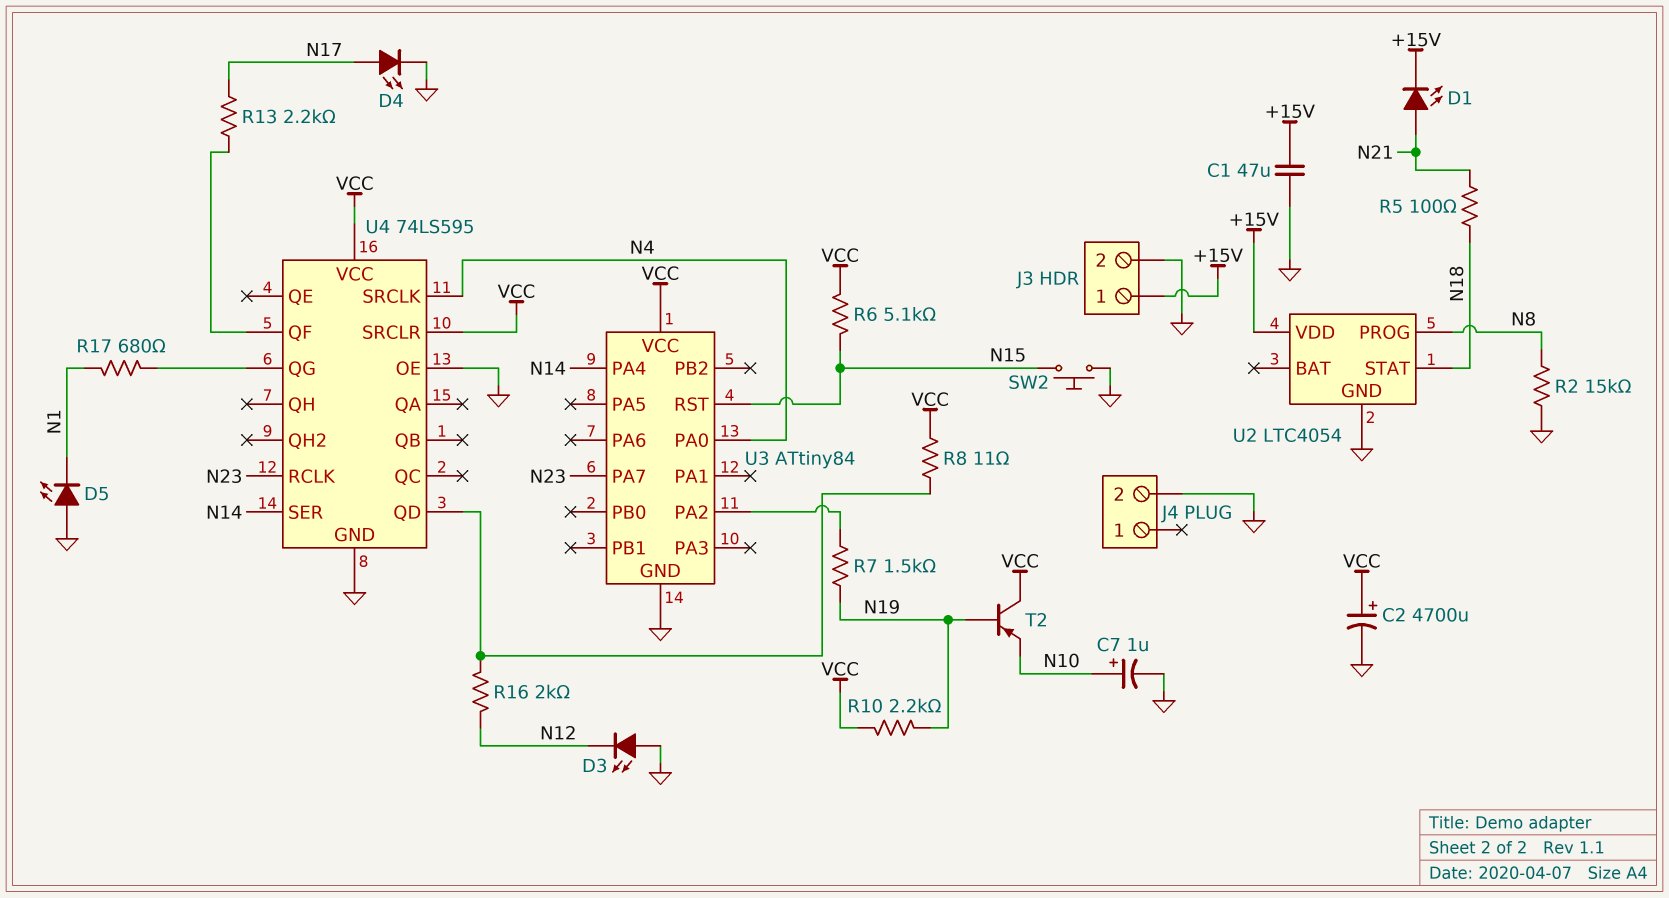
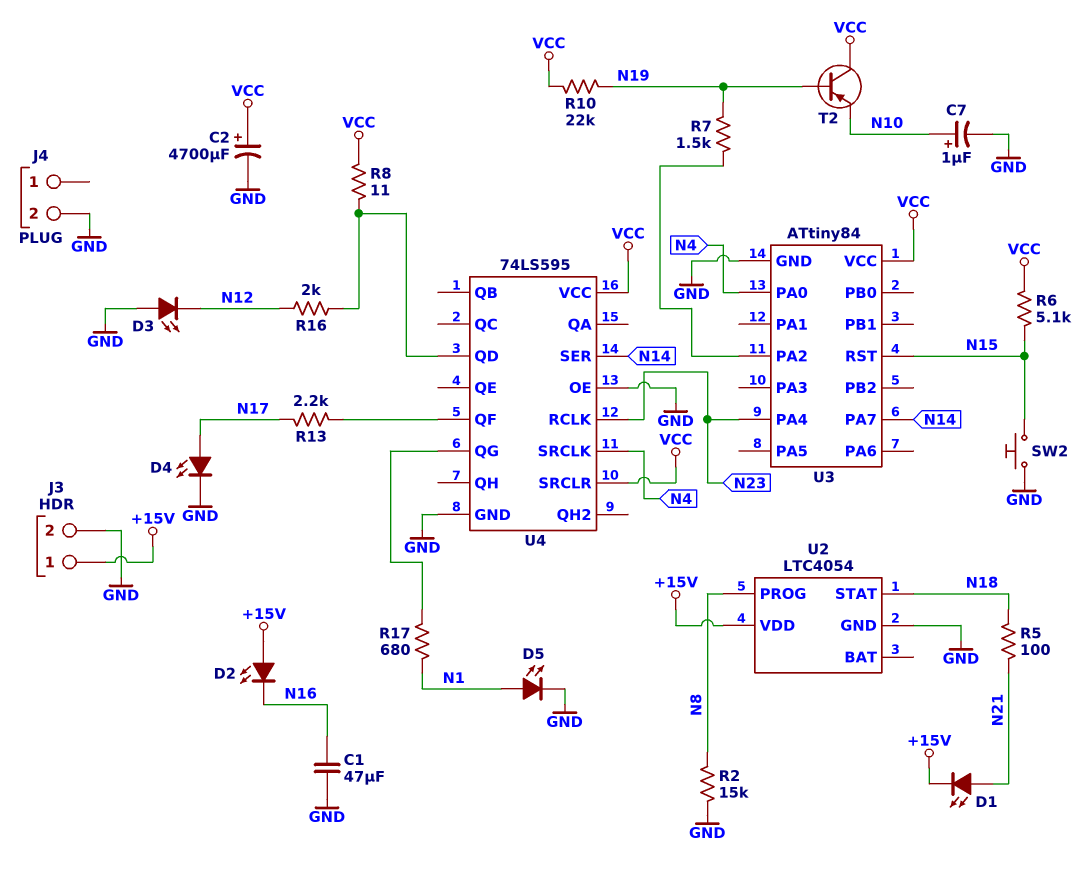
C1: 47uF (+15V, GND) -> 47uF (GND, N16)
D2: none -> LED (A +15V, K N16)
D5: LED (A GND, K N1) -> LED (A N1, K GND)
R10: 2.2k (N19, VCC) -> 22k (N19, VCC)
U3 pin PA4: N14 -> N23
U3 pin PA7: N23 -> N14

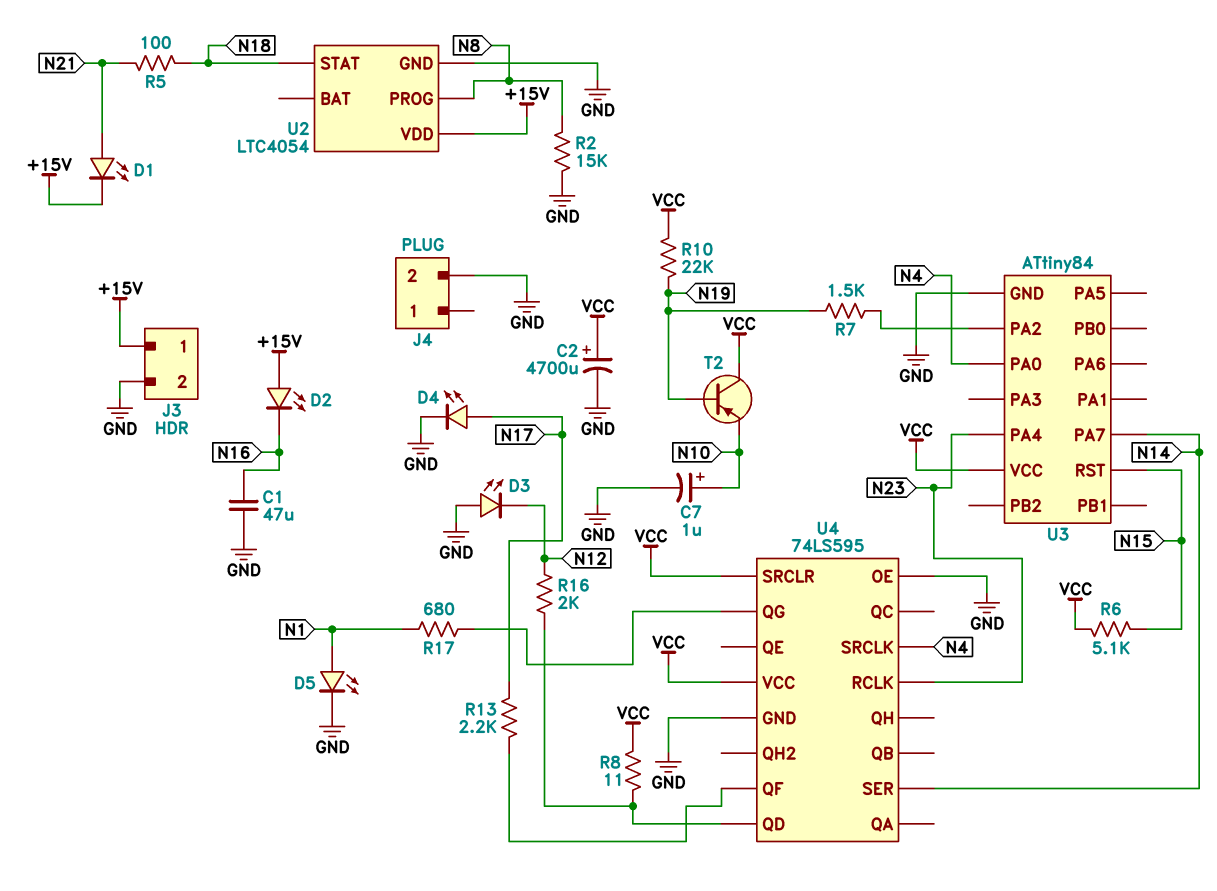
SW2: button (GND, N15) -> none

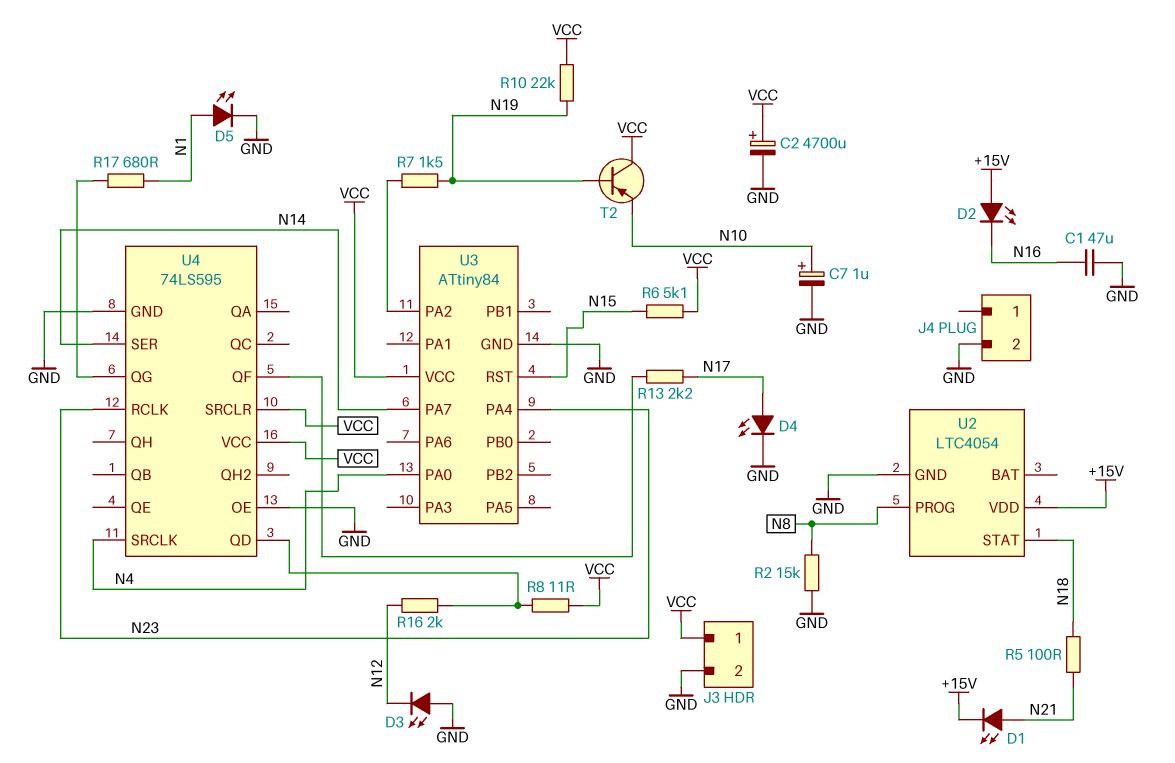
J3 pin 1: +15V -> VCC

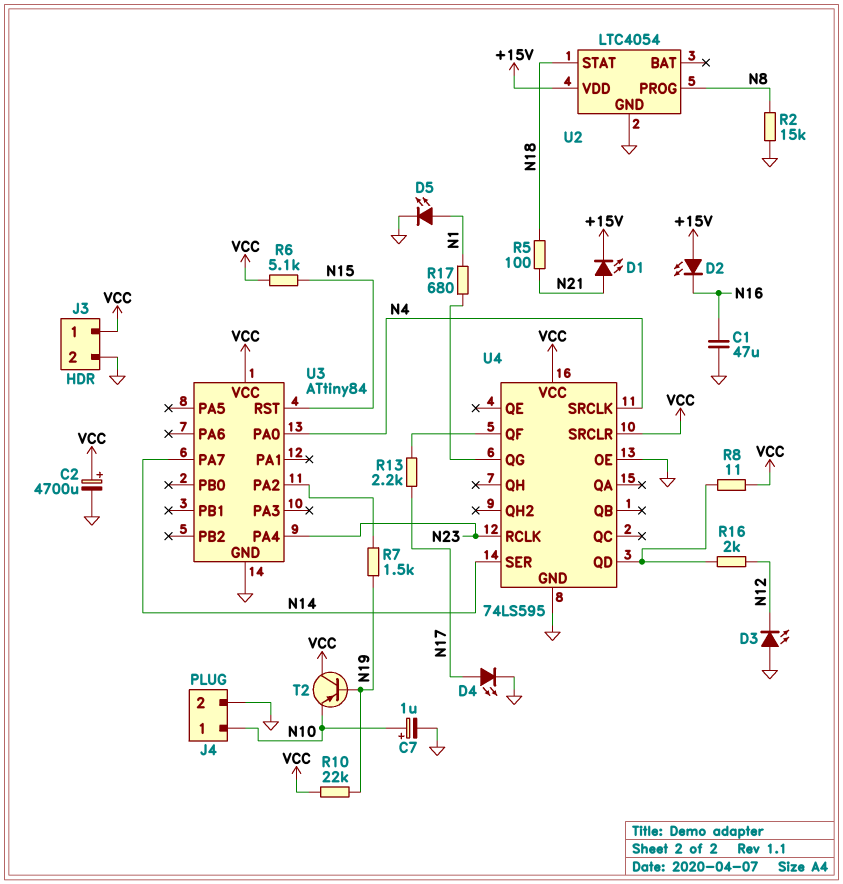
J4 pin 1: none -> N10

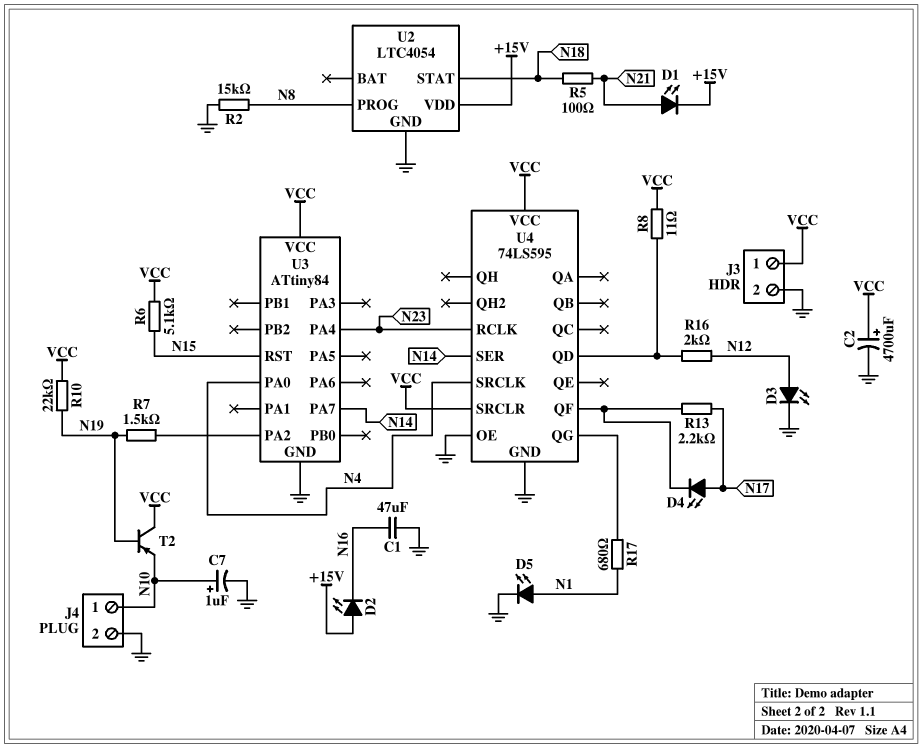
D3: LED (A GND, K N12) -> LED (A N12, K GND)
D4: LED (A N17, K GND) -> LED (A N17, K U4/QF)

